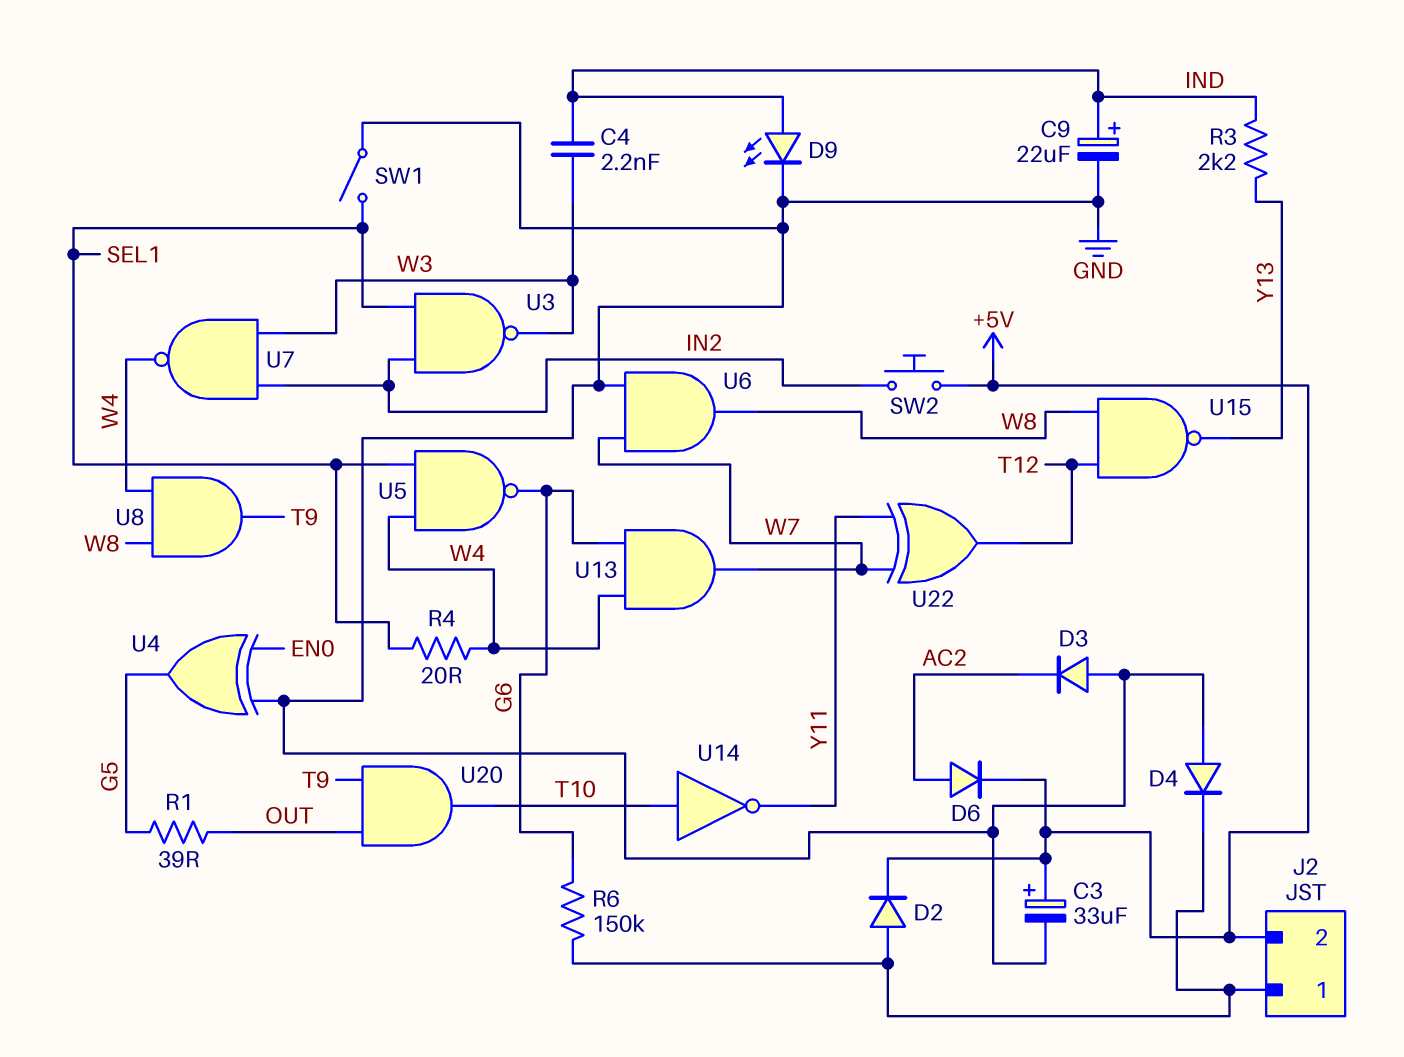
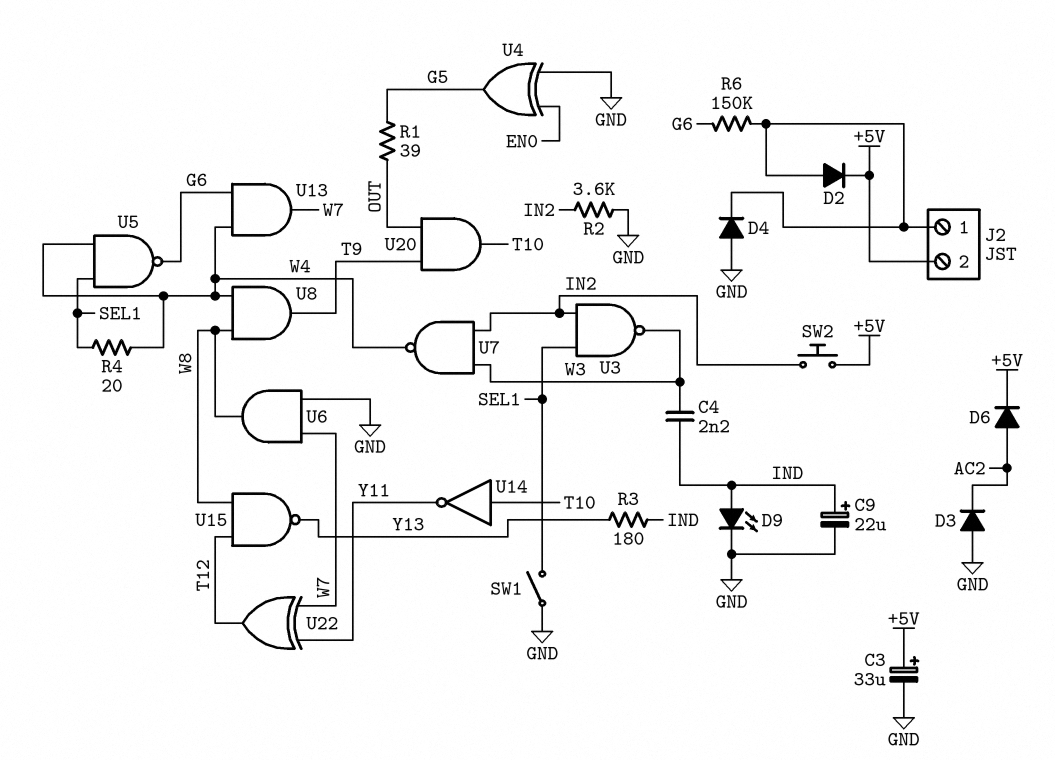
R2: none -> 3.6k (GND, IN2)
R3: 2.2k (IND, Y13) -> 180 (IND, Y13)

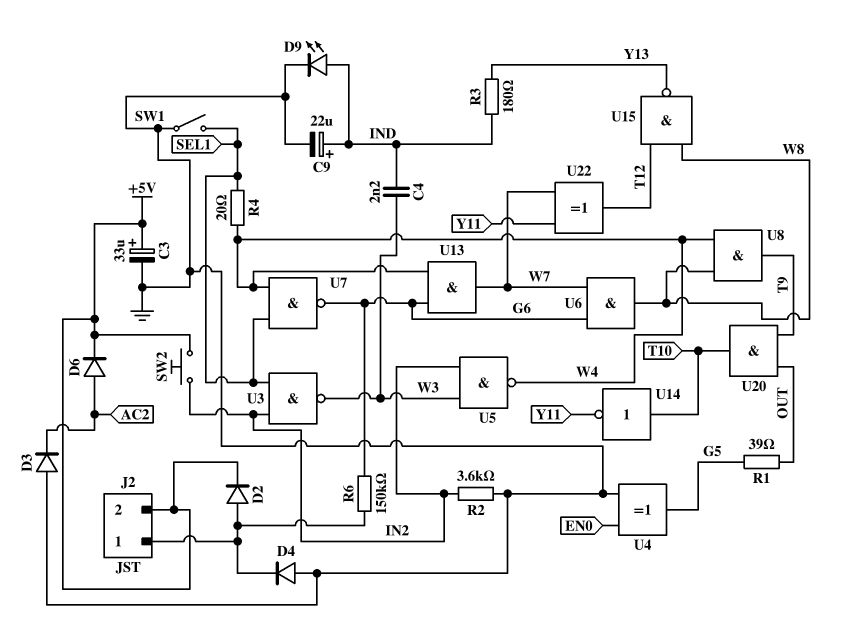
U5: NAND (in SEL1, in W4, out G6) -> NAND (in IN2, in W3, out W4)
U6: AND (in GND, in W7, out W8) -> AND (in G6, in W7, out W8)
U7: NAND (in IN2, in W3, out W4) -> NAND (in SEL1, in W4, out G6)

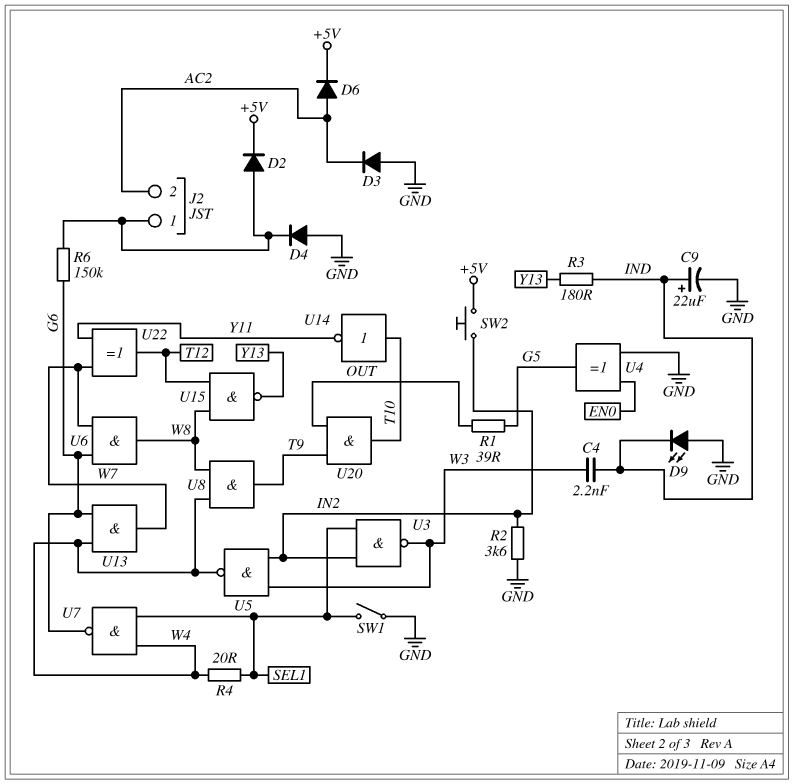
C3: 33uF (plus +5V, minus GND) -> none
D9: LED (A IND, K GND) -> LED (A GND, K IND)
J2 pin 2: +5V -> AC2

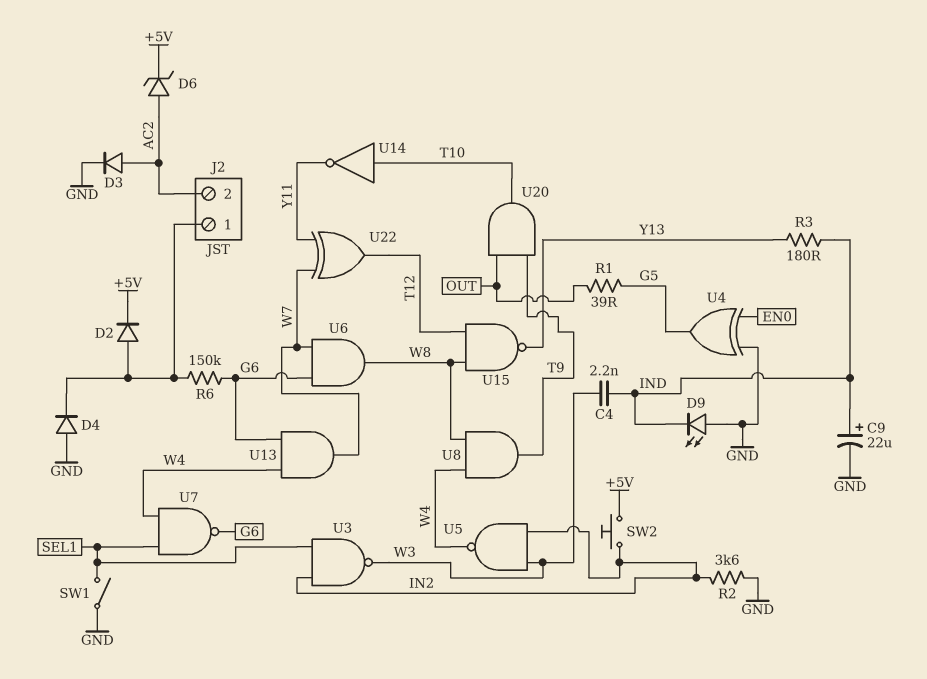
D3: diode (A GND, K AC2) -> diode (A AC2, K GND)
D6: diode (A AC2, K +5V) -> zener (A AC2, K +5V)
R4: 20 (SEL1, W4) -> none

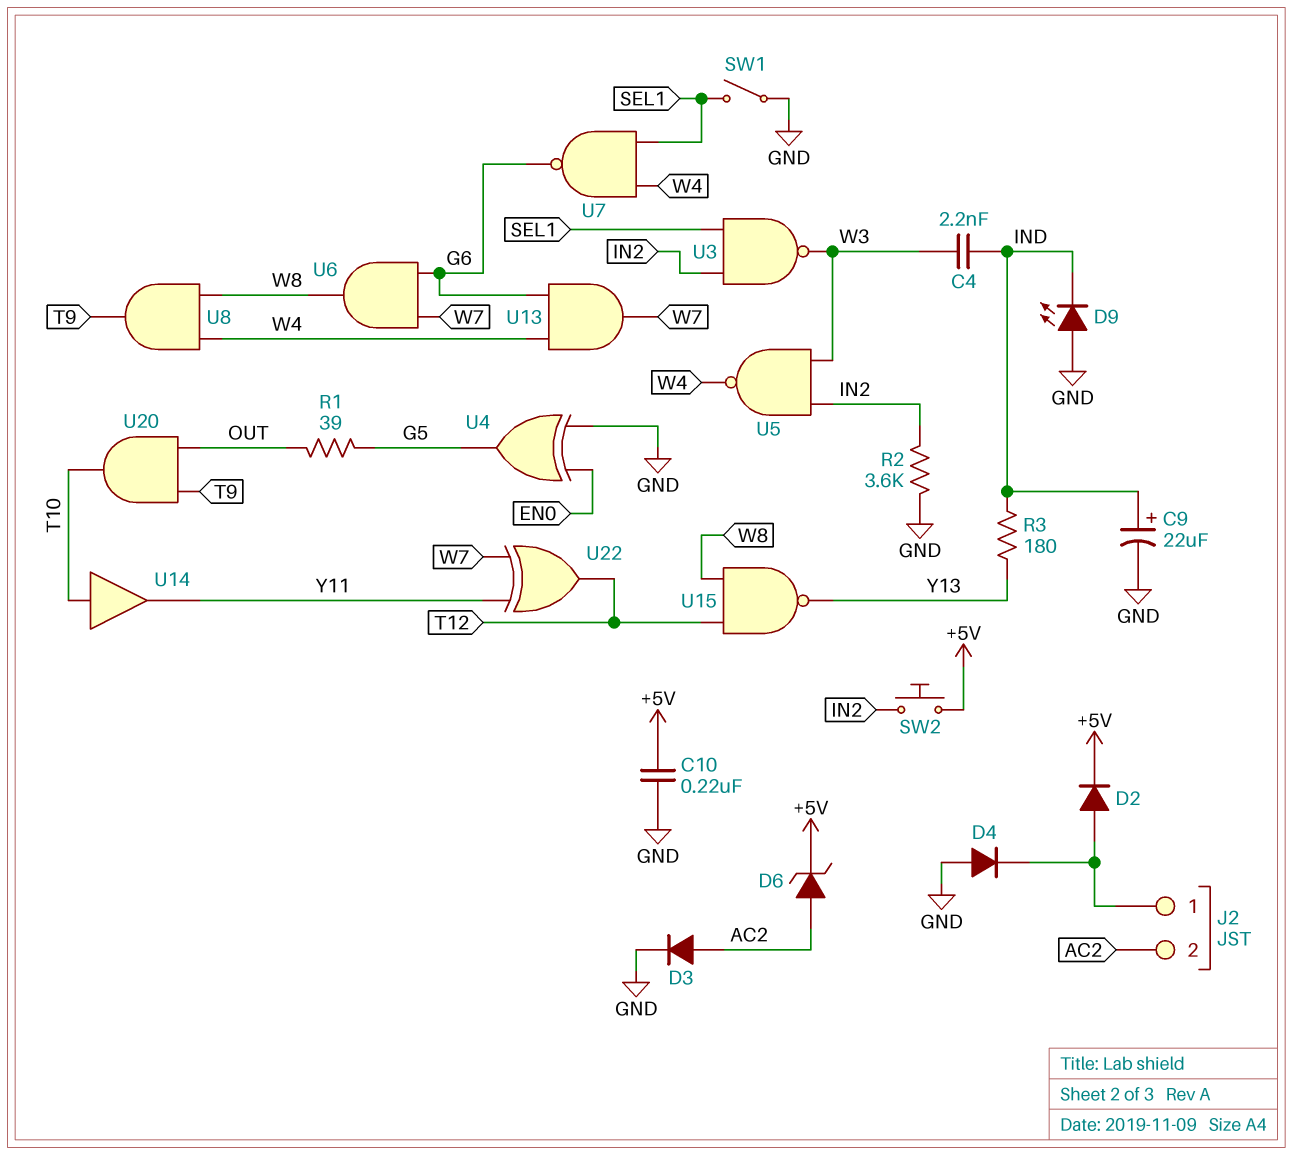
C10: none -> 220nF (+5V, GND)
R6: 150k (G6, J2/1) -> none
U14: NOT (in T10, out Y11) -> buffer (in T10, out Y11)

